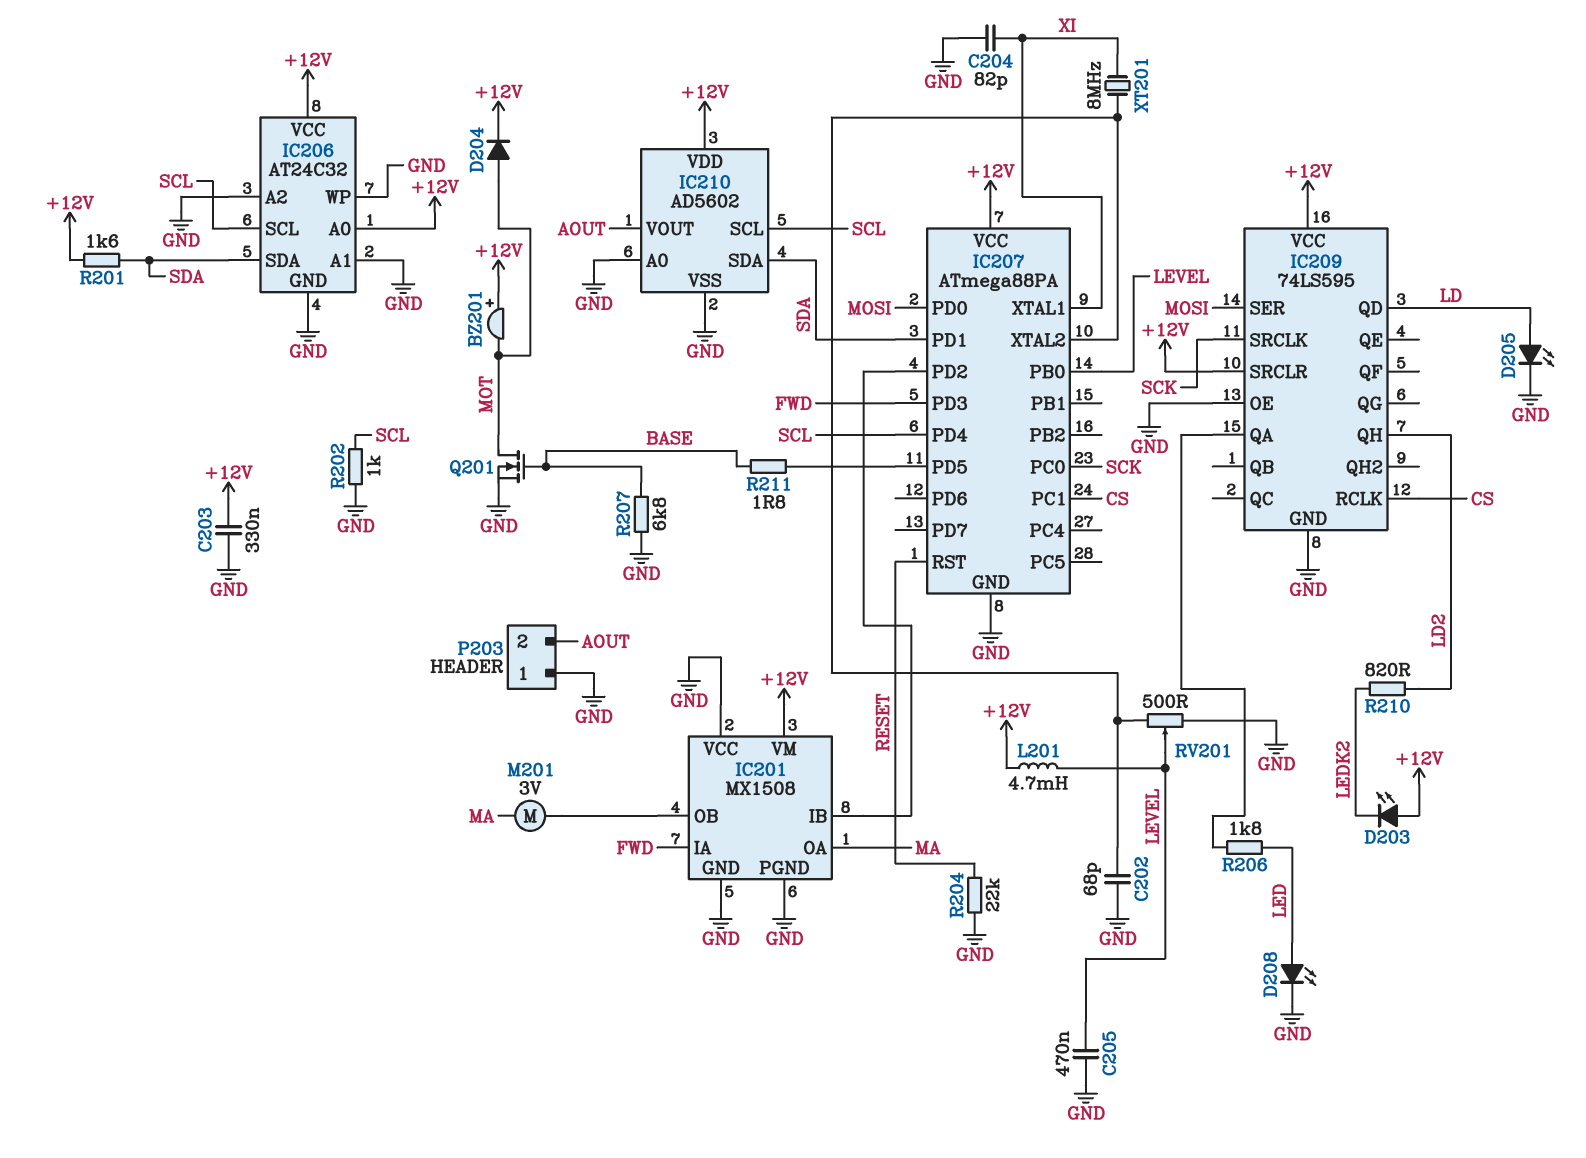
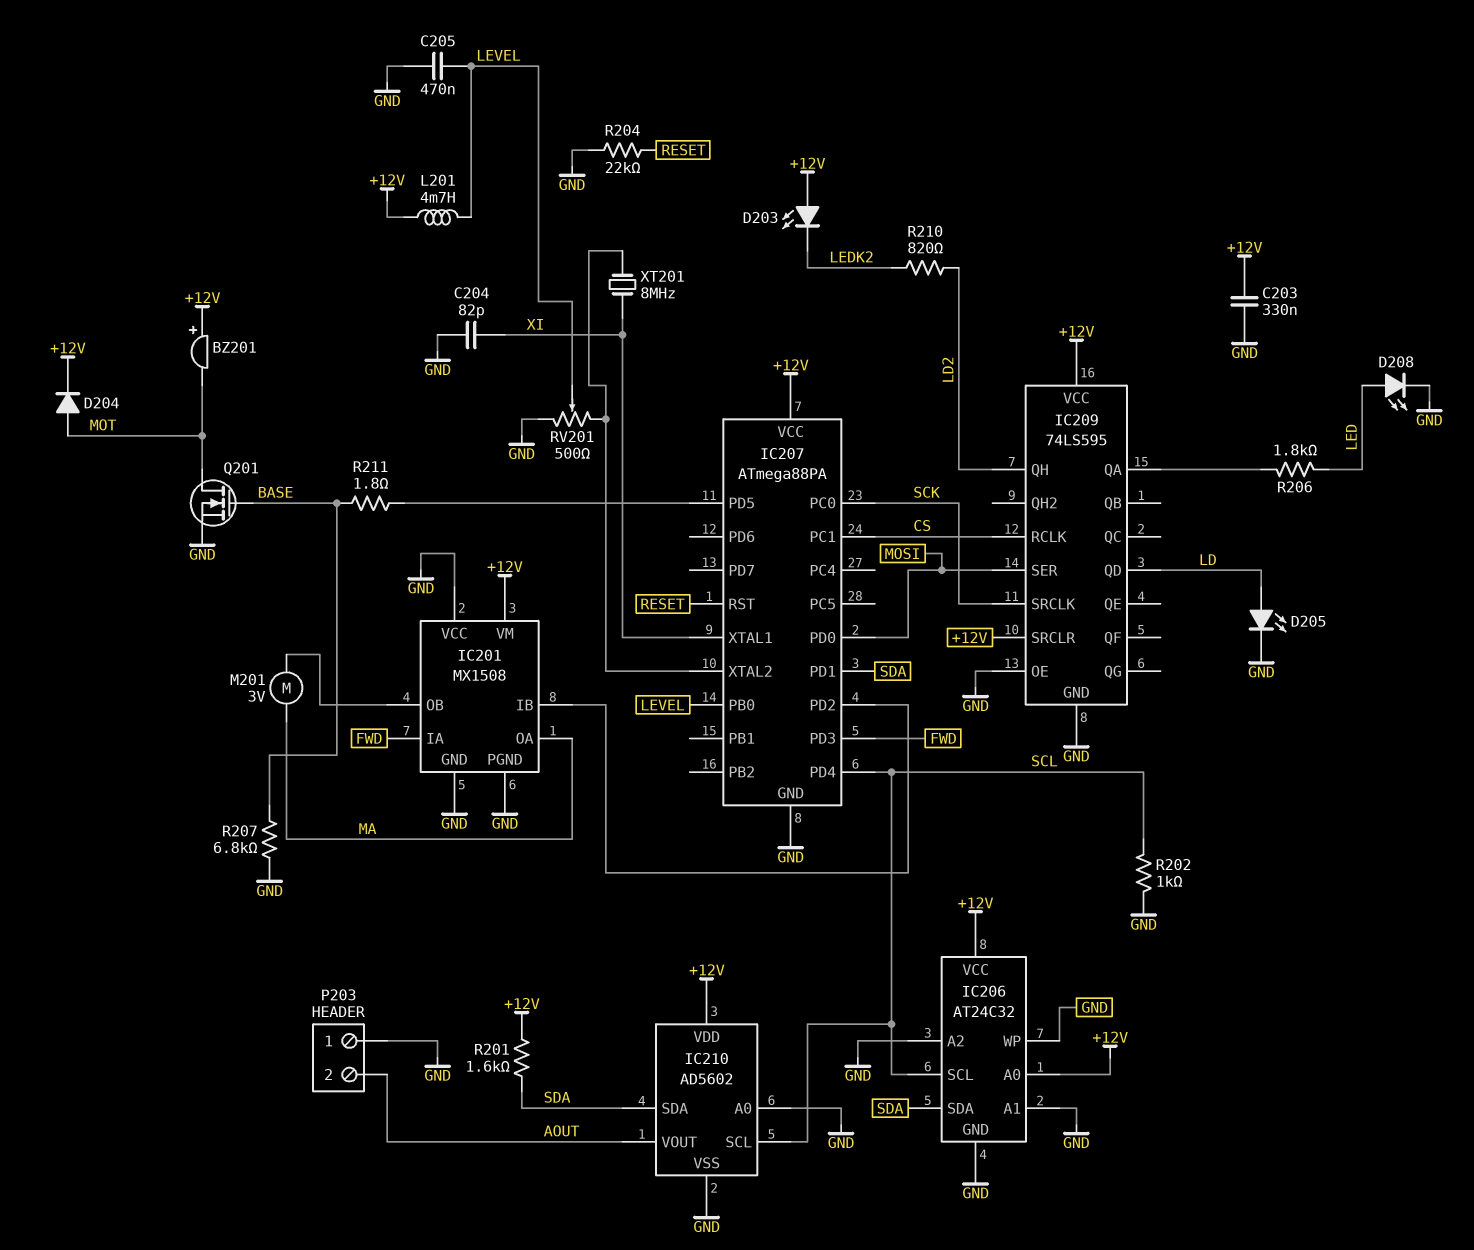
C202: 68pF (GND, IC207/XTAL2) -> none

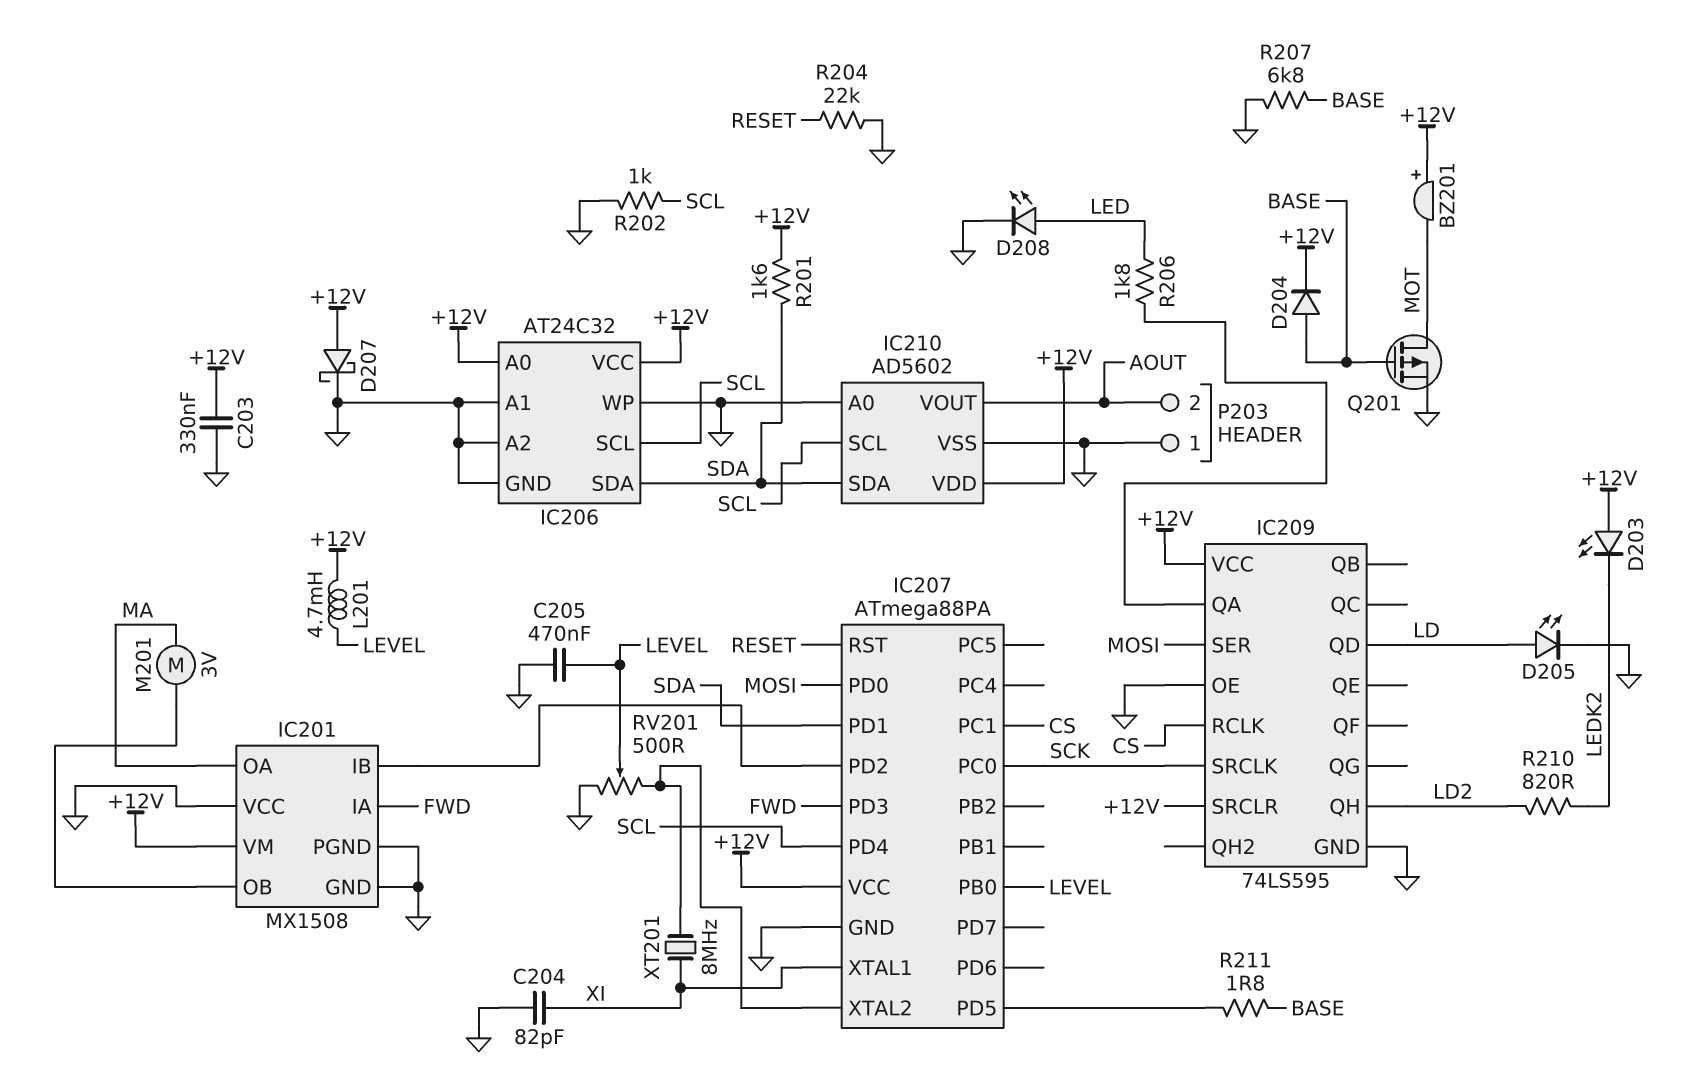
D204: diode (A MOT, K +12V) -> diode (A BASE, K +12V)
D207: none -> schottky (A +12V, K GND)
Q201: NMOS (G BASE, D MOT, S GND) -> PMOS (G BASE, D MOT, S GND)

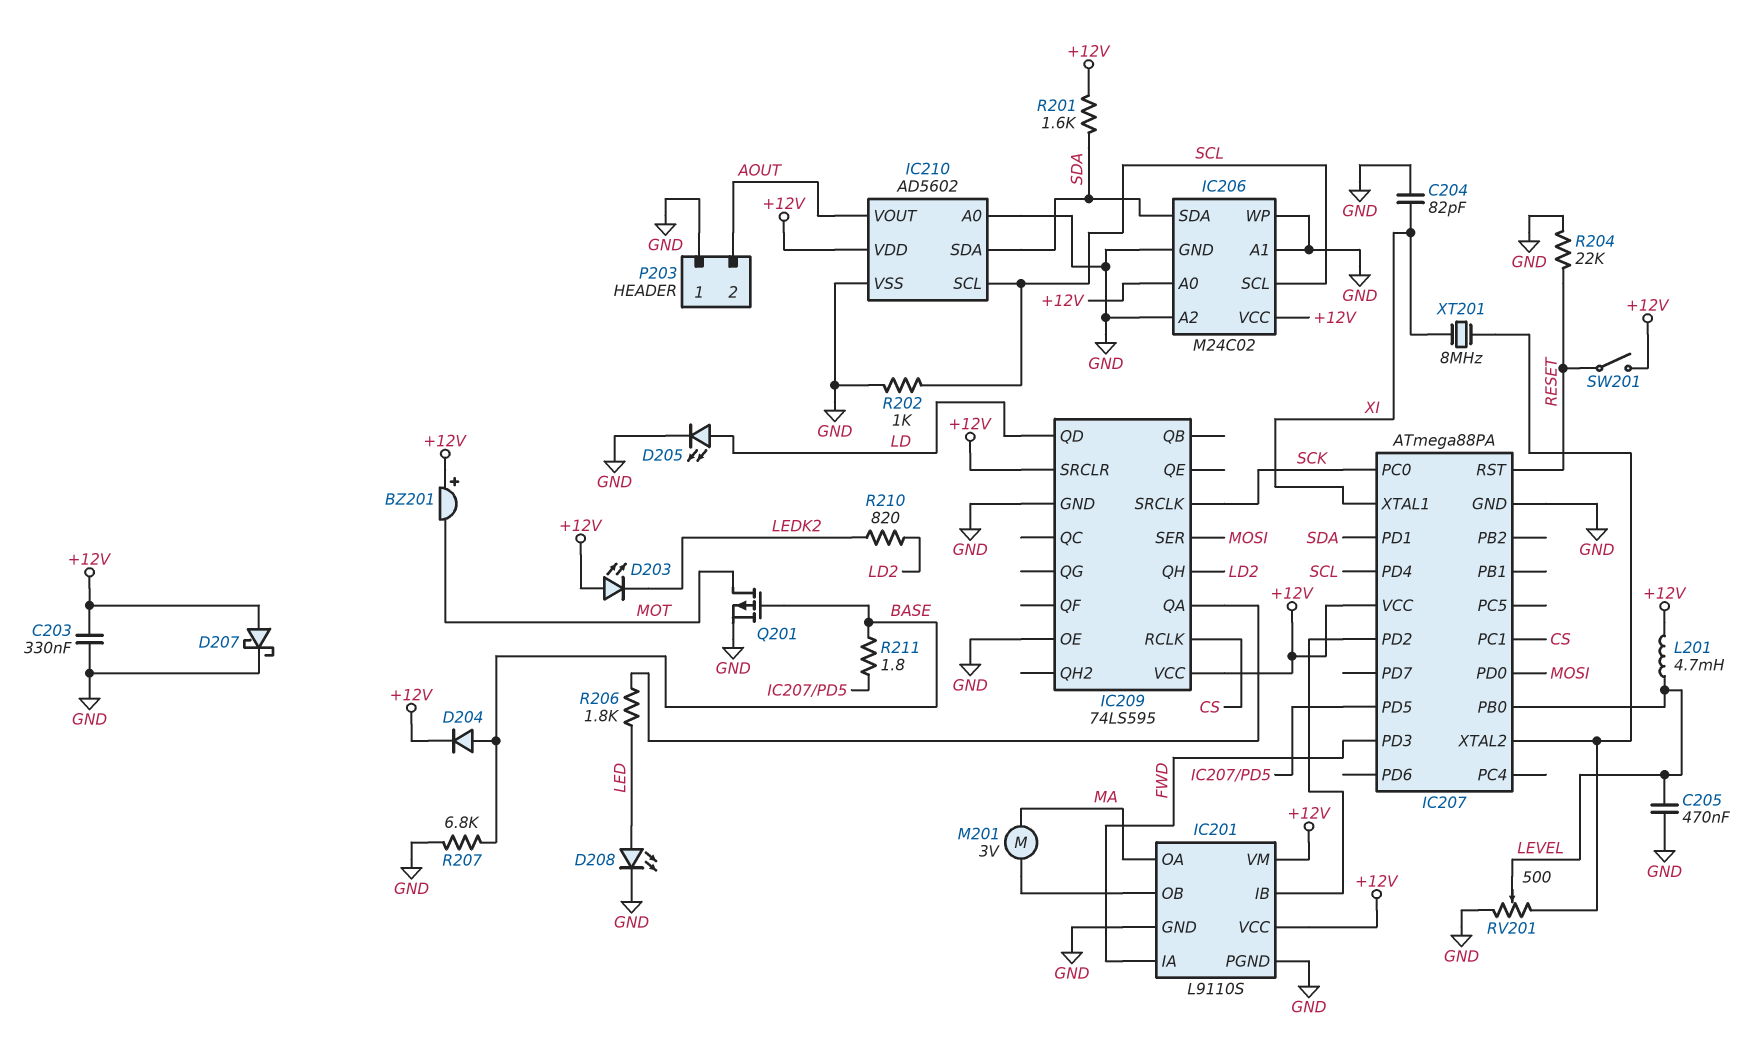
IC201: MX1508 -> L9110S
IC201 pin VCC: GND -> +12V
IC206: AT24C32 -> M24C02
SW201: none -> switch (+12V, RESET)

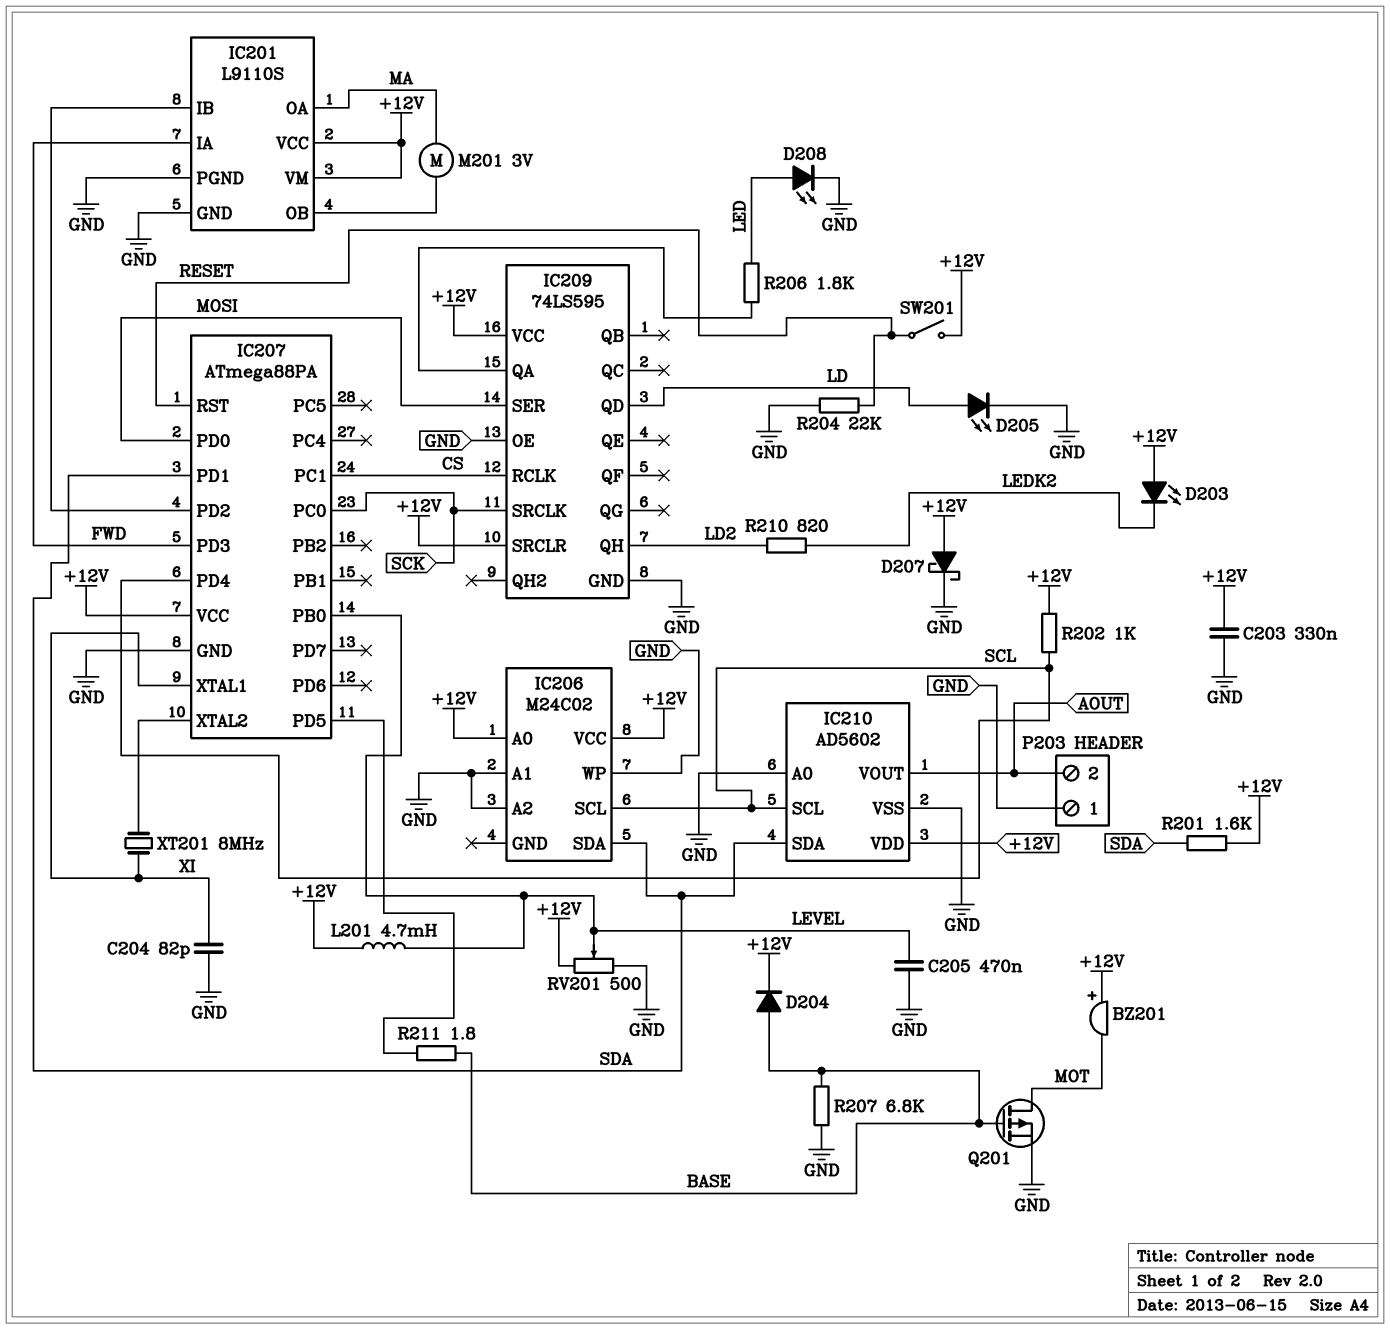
IC206 pin GND: GND -> none
R202: 1k (GND, SCL) -> 1k (+12V, SCL)
RV201: 500 (GND, IC207/XTAL2, wiper LEVEL) -> 500 (+12V, GND, wiper LEVEL)

